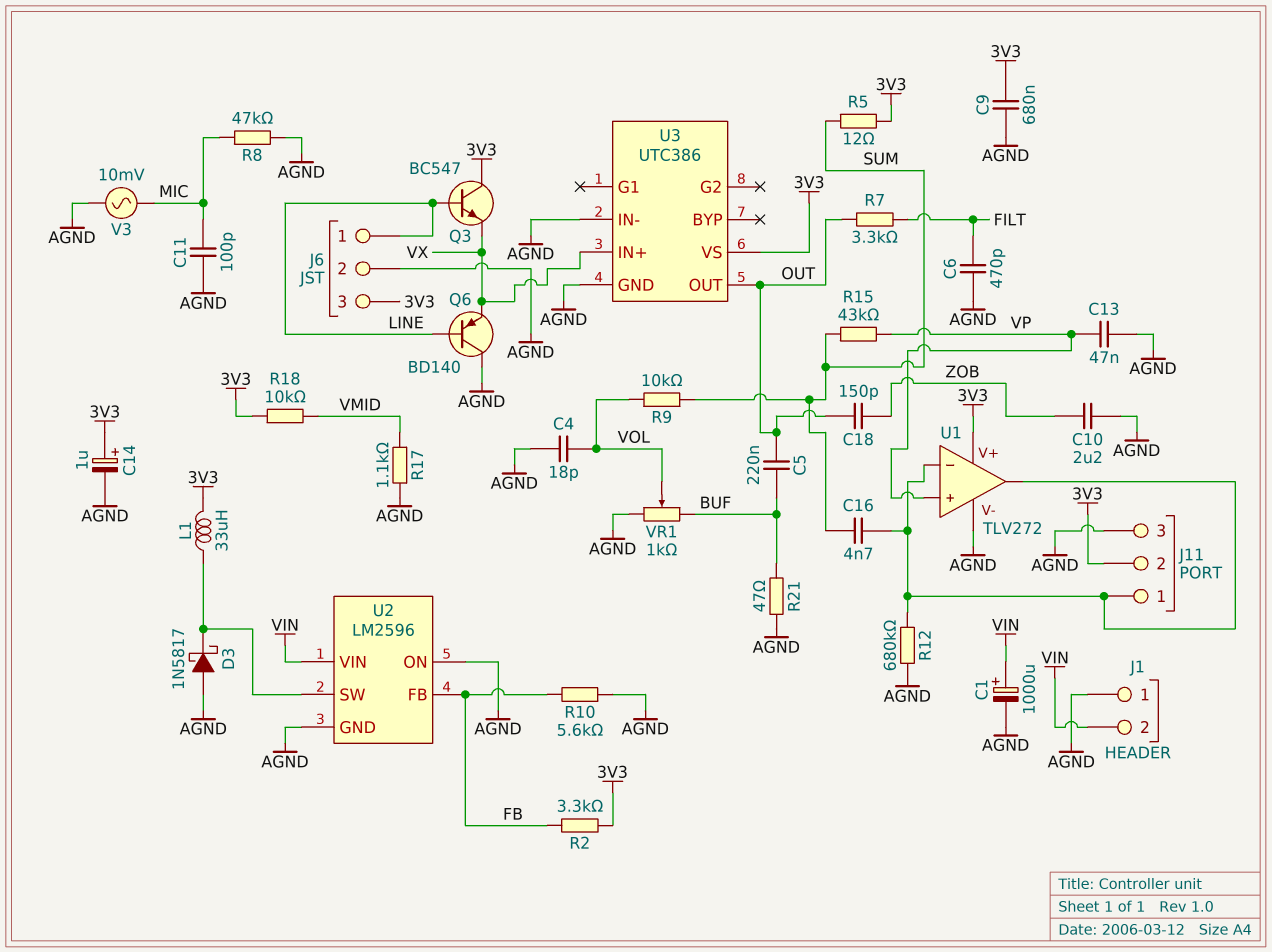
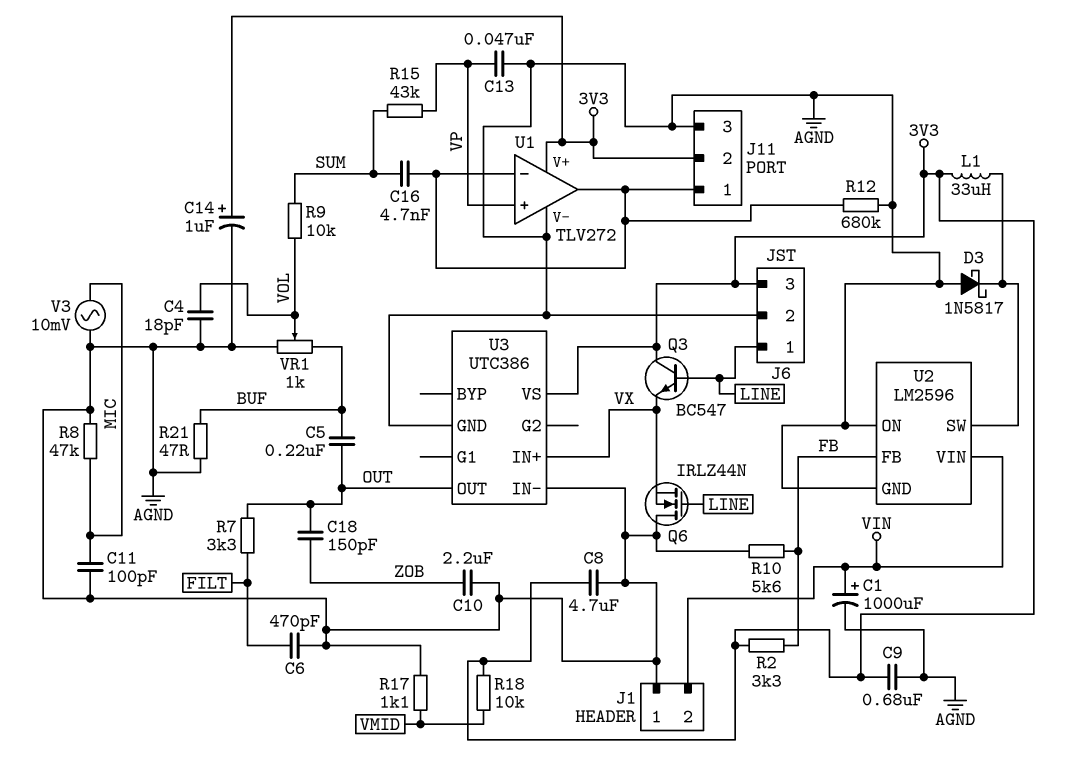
C8: none -> 4.7uF (3V3, AGND)
Q6: PNP BD140 (B LINE, C AGND, E VX) -> NMOS IRLZ44N (G LINE, D AGND, S VX)
R5: 12 (3V3, SUM) -> none

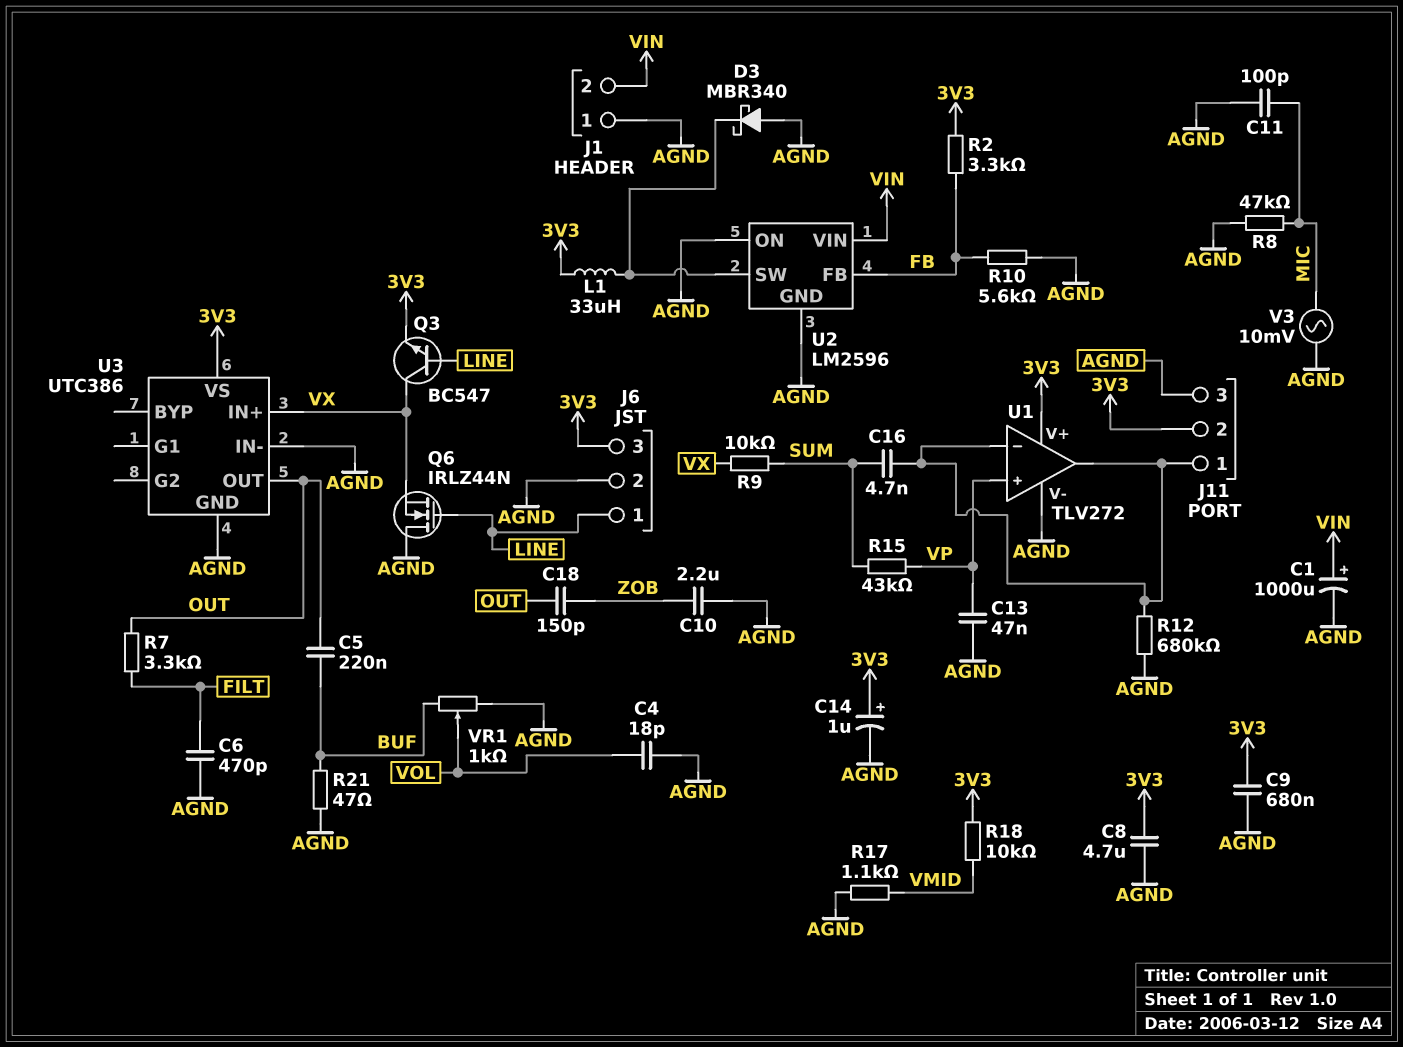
D3: schottky 1N5817 (A AGND, K U2/SW) -> schottky MBR340 (A AGND, K U2/SW)
Q3: NPN BC547 (B LINE, C 3V3, E VX) -> NPN BC547 (B LINE, C VX, E 3V3)
R9: 10k (SUM, VOL) -> 10k (SUM, VX)

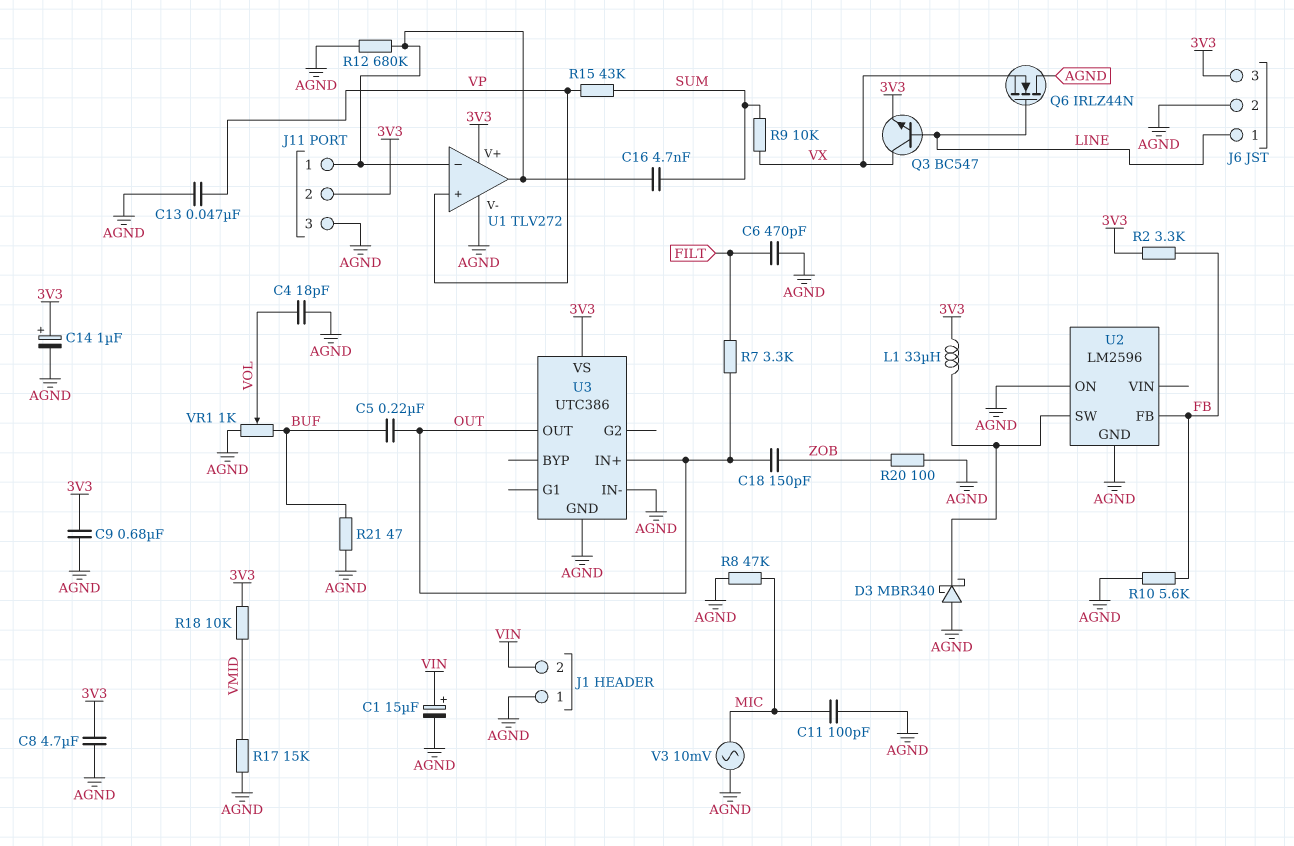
C1: 1000uF (plus VIN, minus AGND) -> 15uF (plus VIN, minus AGND)
C10: 2.2uF (AGND, ZOB) -> none
R17: 1.1k (AGND, VMID) -> 15k (AGND, VMID)
R20: none -> 100 (AGND, ZOB)
U2 pin VIN: VIN -> none
U3 pin IN+: VX -> OUT

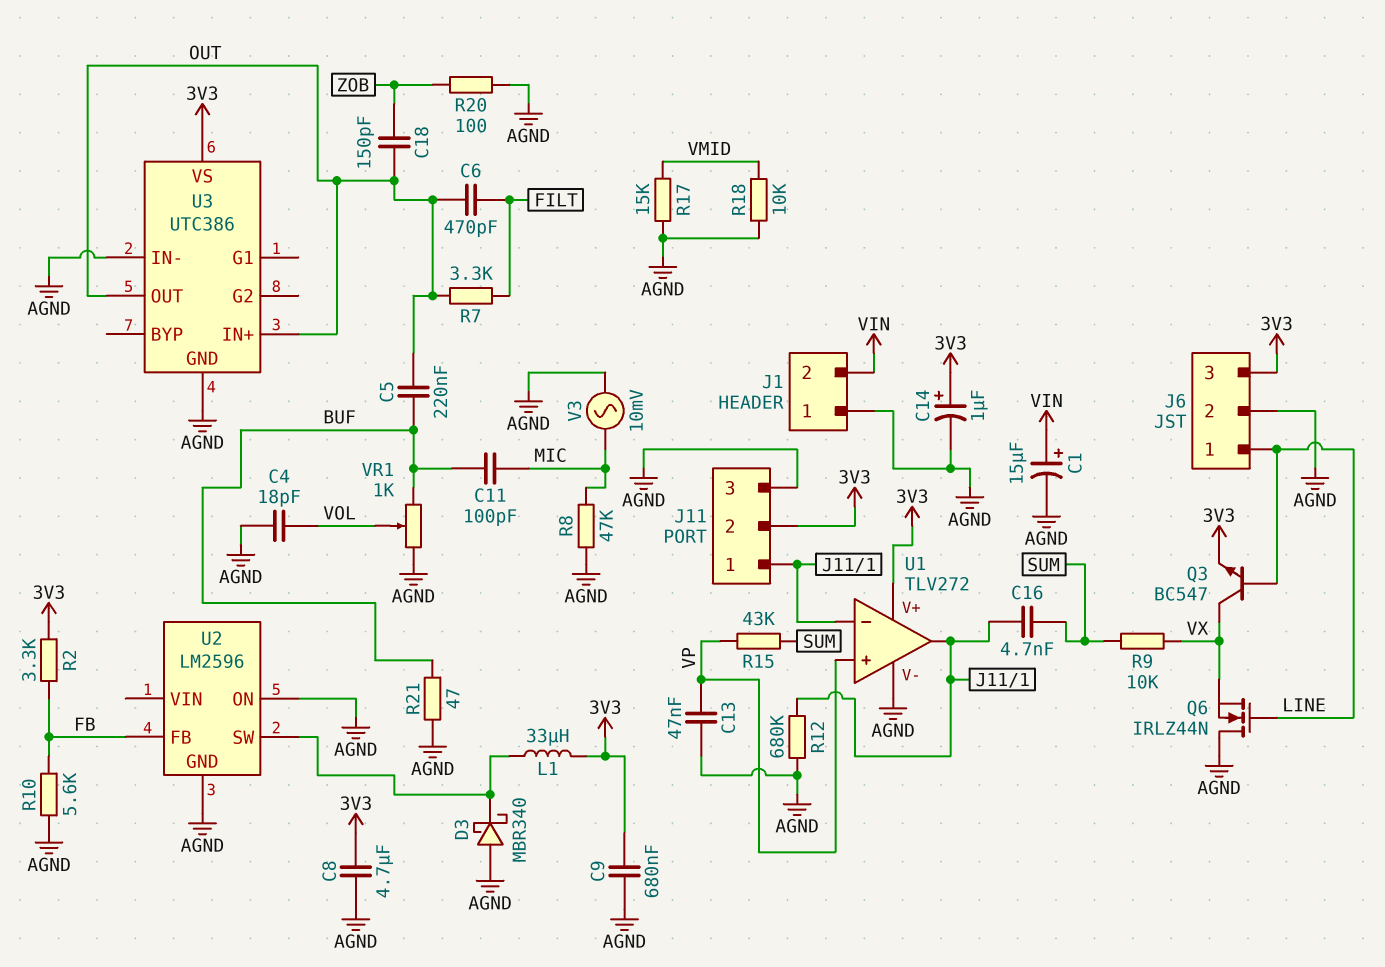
C6: 470pF (AGND, FILT) -> 470pF (FILT, OUT)
C11: 100pF (AGND, MIC) -> 100pF (BUF, MIC)
R18: 10k (3V3, VMID) -> 10k (AGND, VMID)

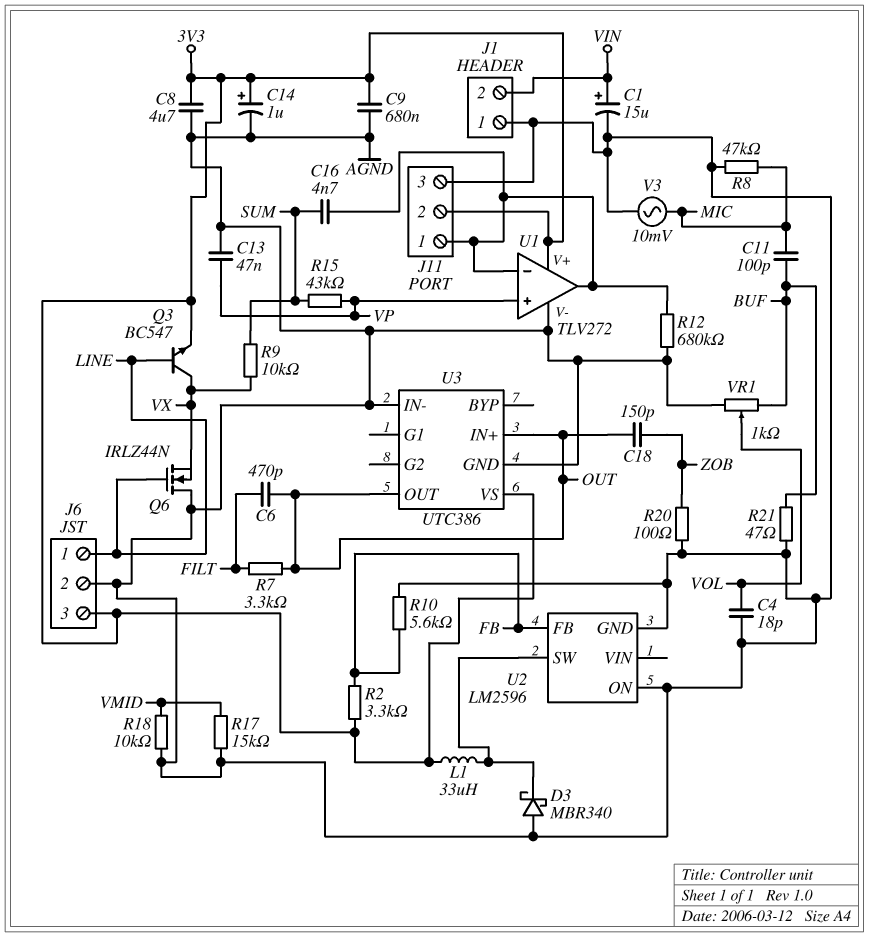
C5: 220nF (BUF, OUT) -> none

